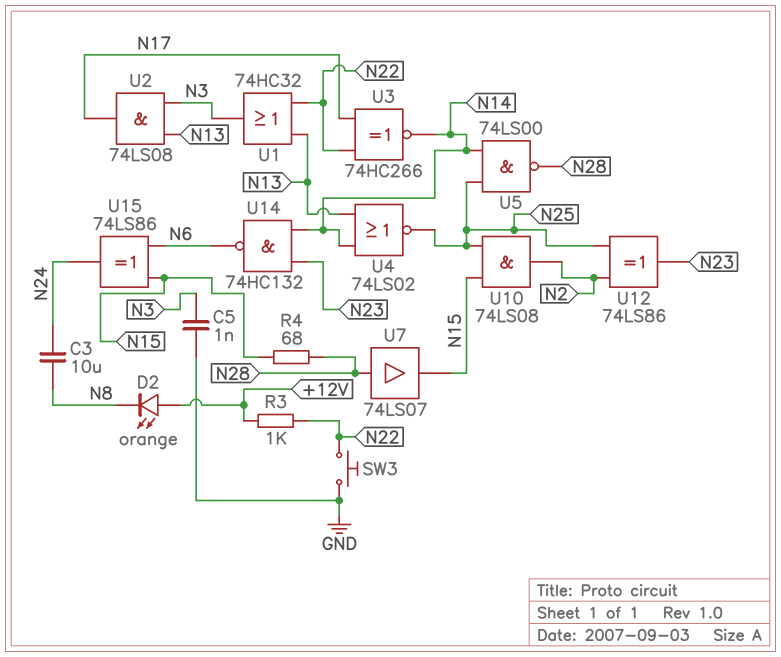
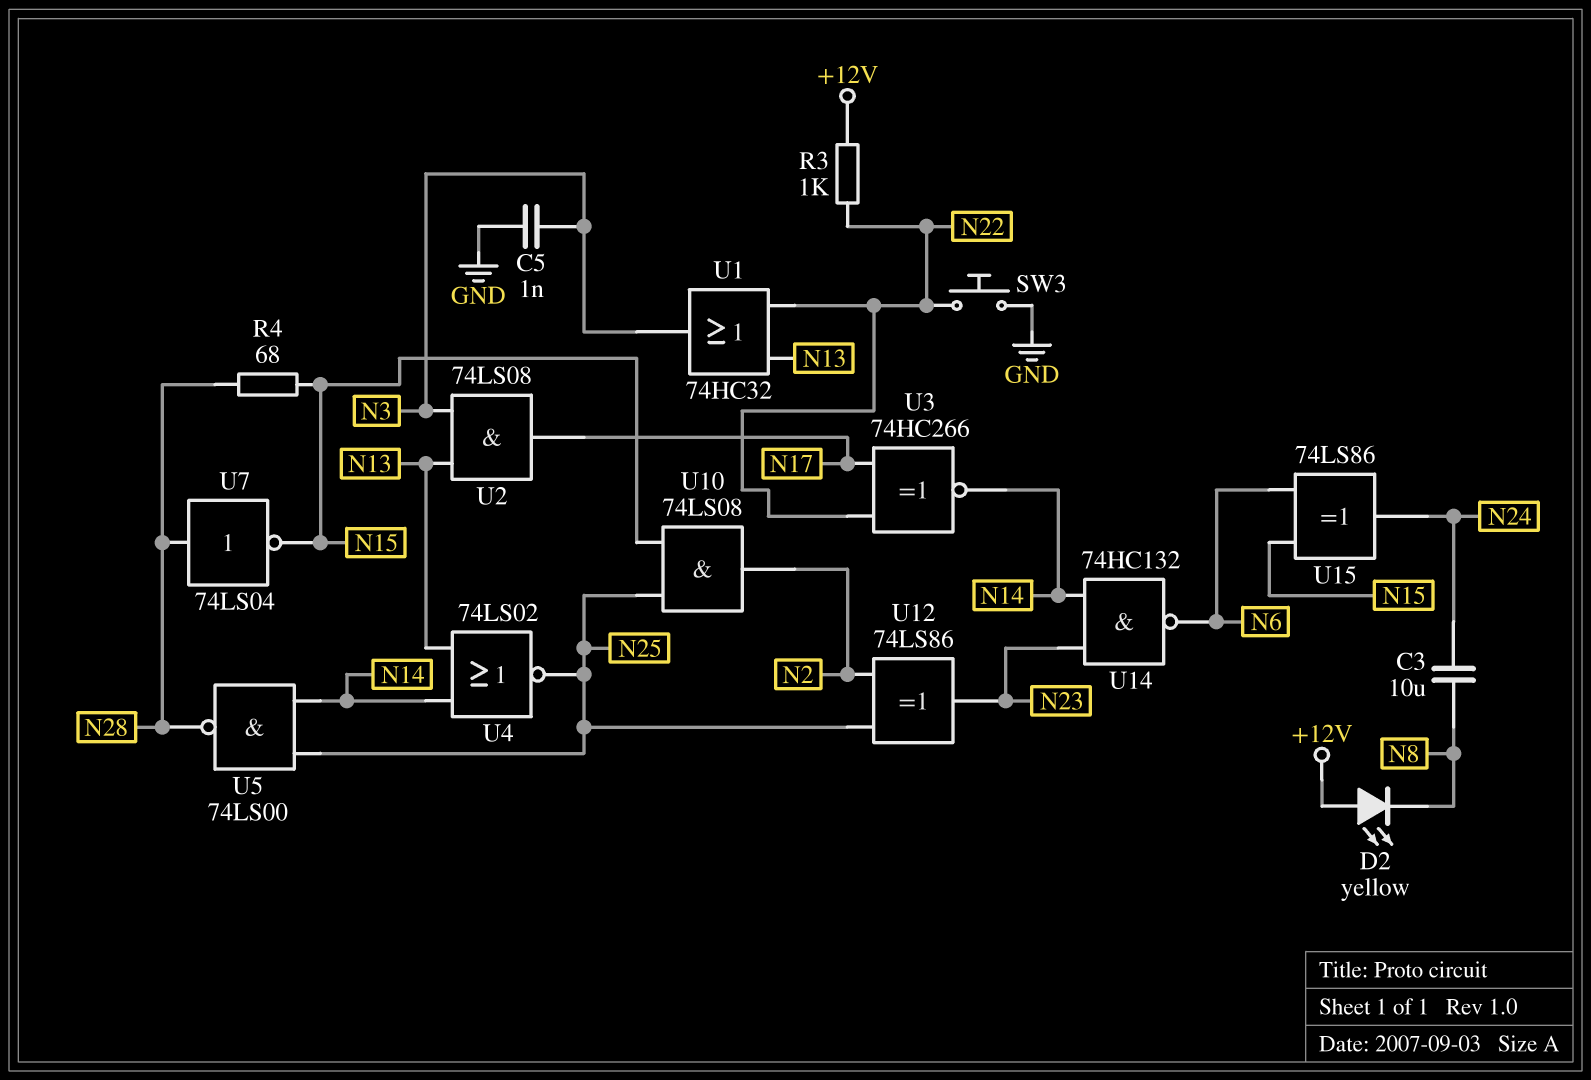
D2: LED orange (A +12V, K N8) -> LED yellow (A +12V, K N8)
U7: buffer 74LS07 (in N28, out N15) -> NOT 74LS04 (in N28, out N15)

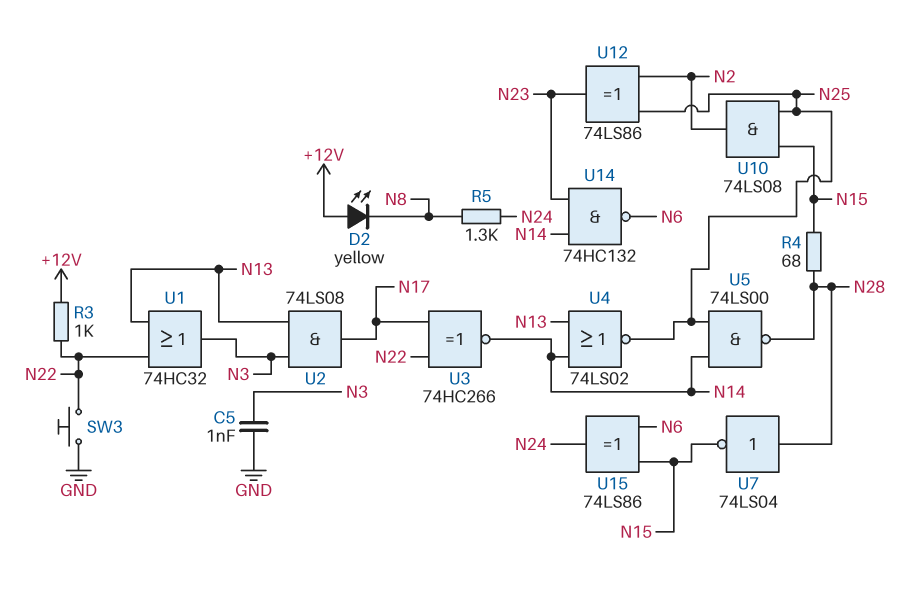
C3: 10uF (N8, N24) -> none
R5: none -> 1.3k (N8, N24)

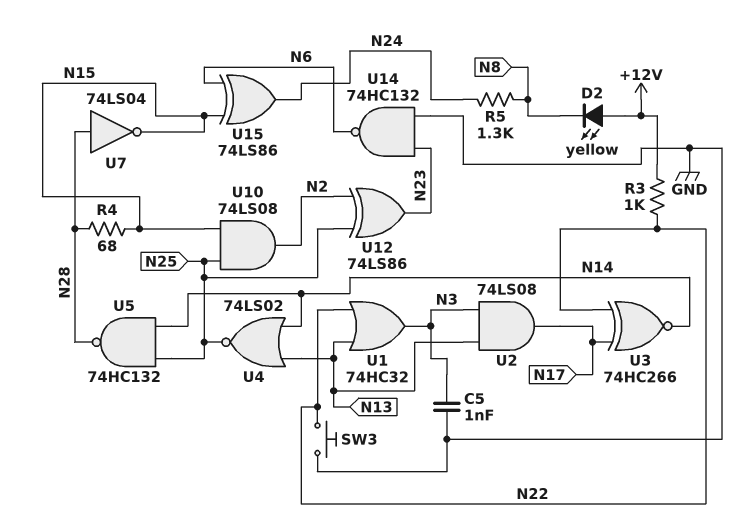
U5: NAND 74LS00 (in N14, in N25, out N28) -> NAND 74HC132 (in N14, in N25, out N28)
U14: NAND 74HC132 (in N14, in N23, out N6) -> NAND 74HC132 (in GND, in N23, out N6)

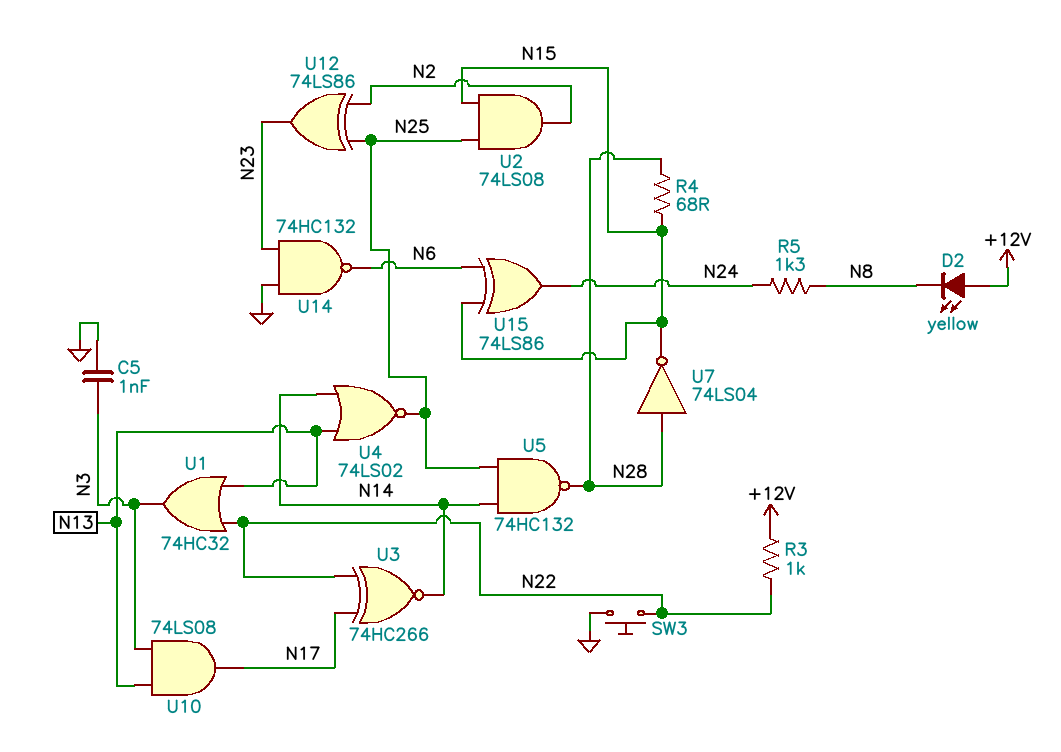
U2: AND 74LS08 (in N3, in N13, out N17) -> AND 74LS08 (in N15, in N25, out N2)
U10: AND 74LS08 (in N15, in N25, out N2) -> AND 74LS08 (in N3, in N13, out N17)

